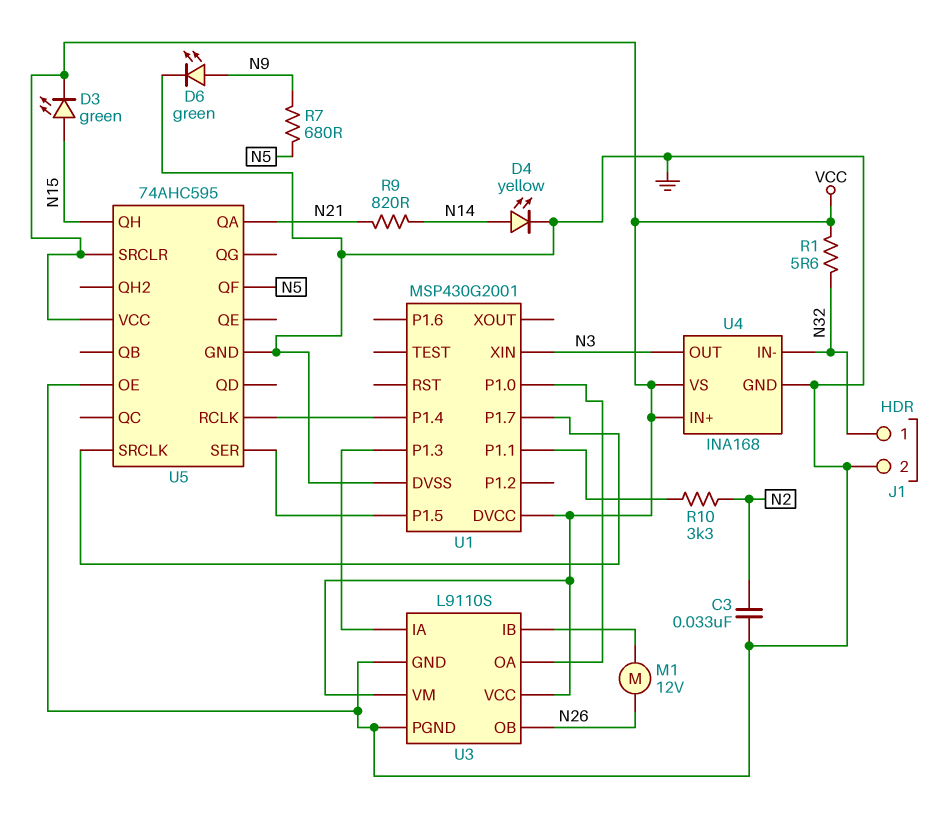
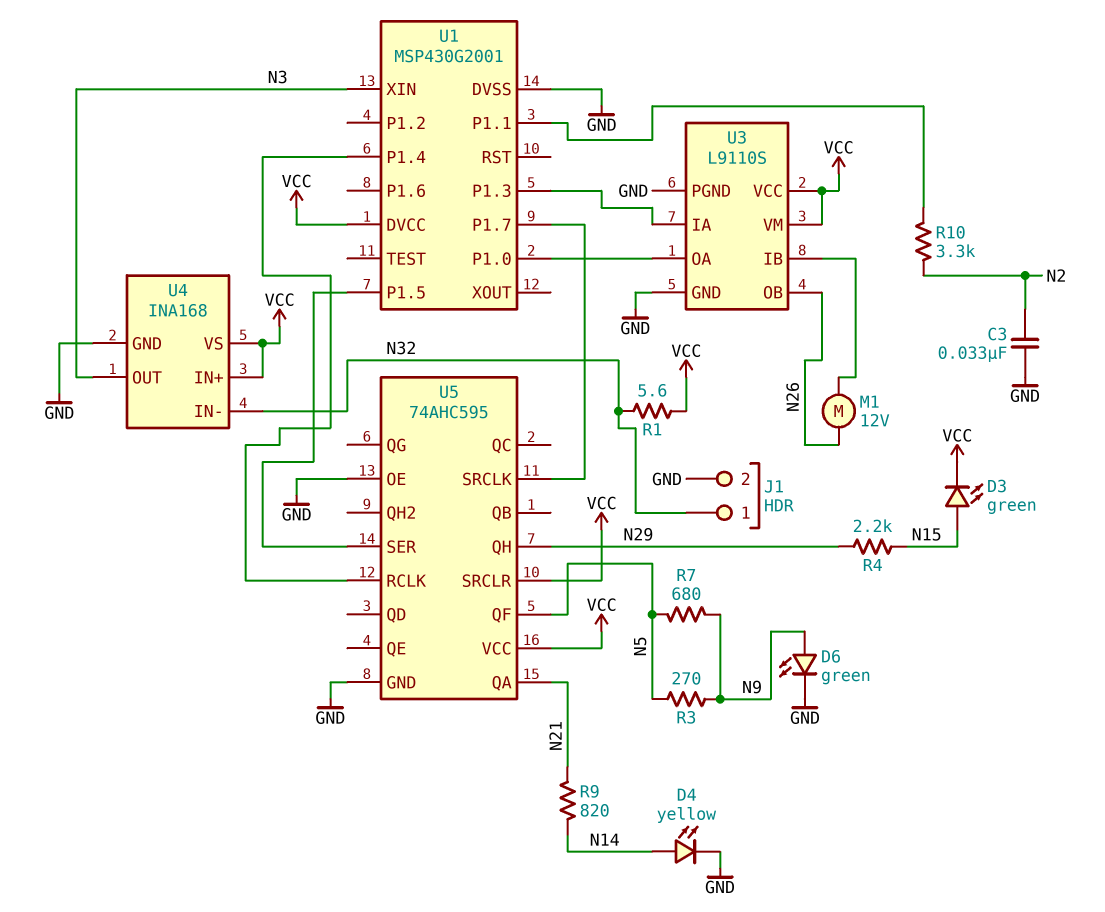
R3: none -> 270 (N5, N9)
R4: none -> 2.2k (N15, N29)
U5 pin QH: N15 -> N29

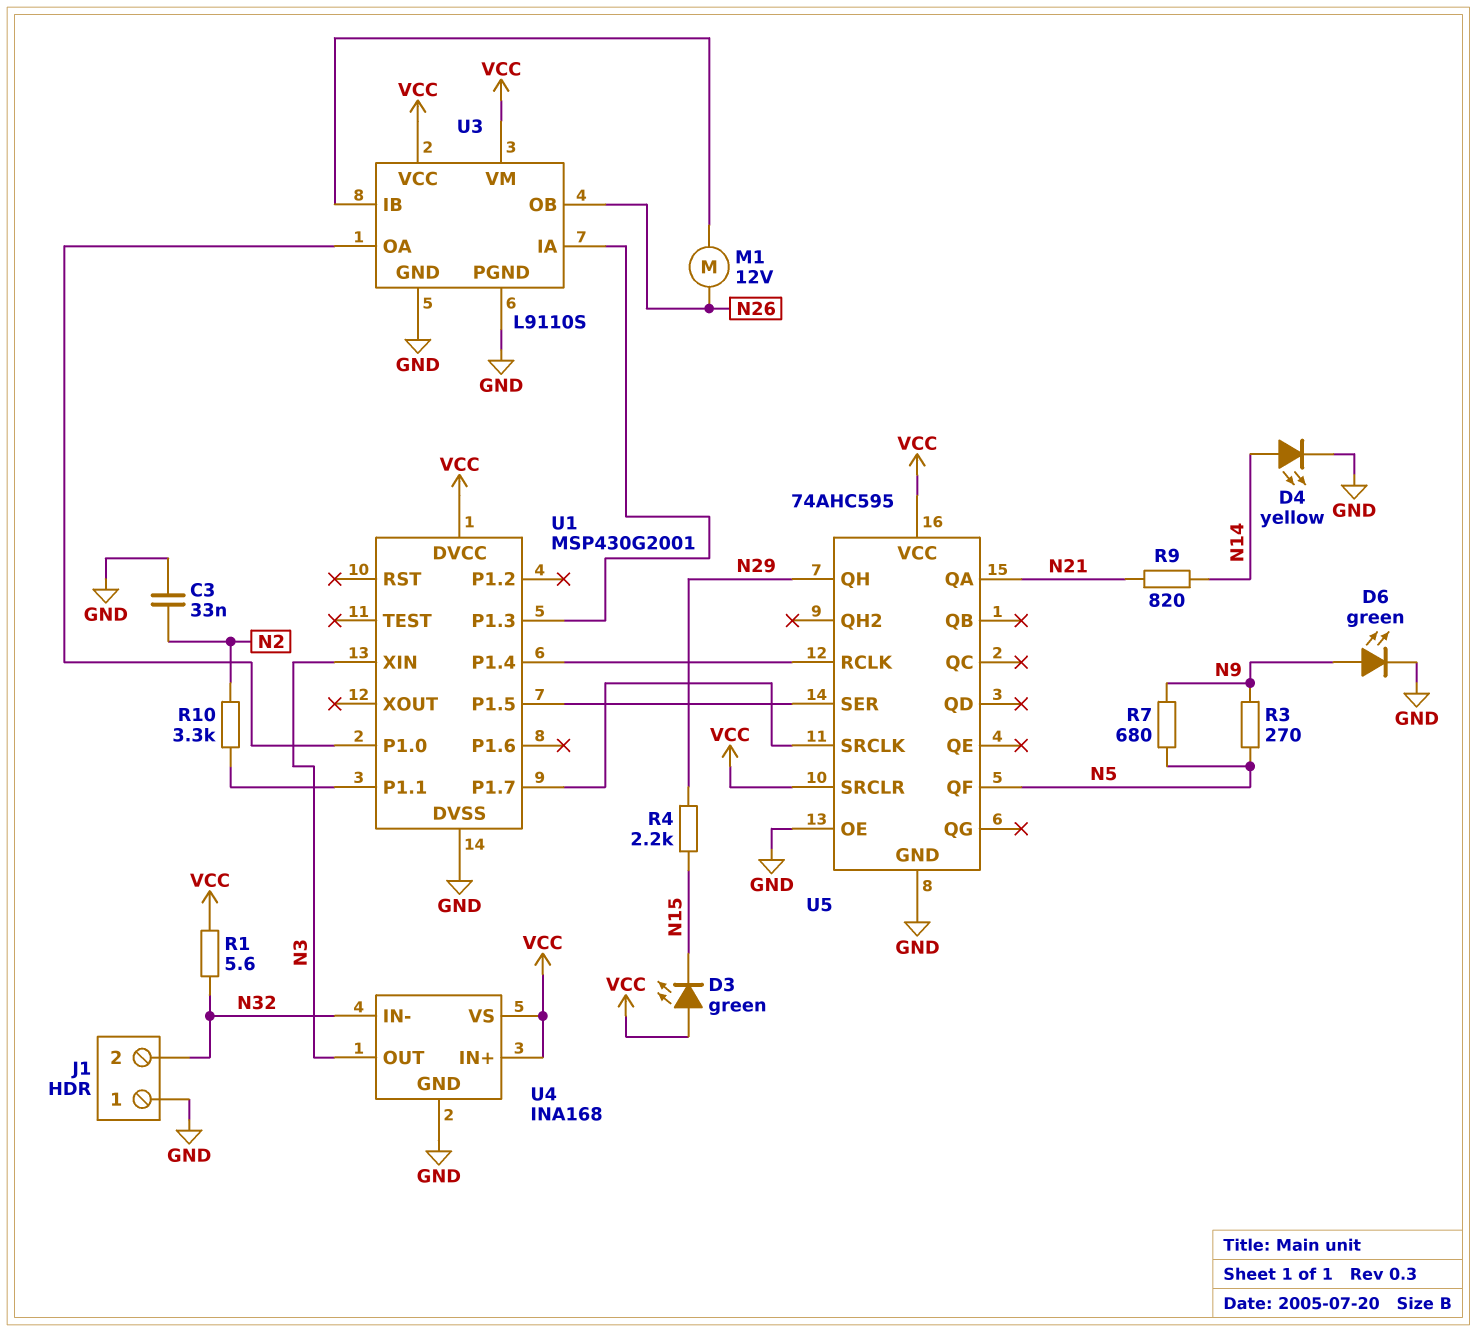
D3: LED green (A N15, K VCC) -> LED green (A VCC, K N15)
J1 pin 1: N32 -> GND
J1 pin 2: GND -> N32

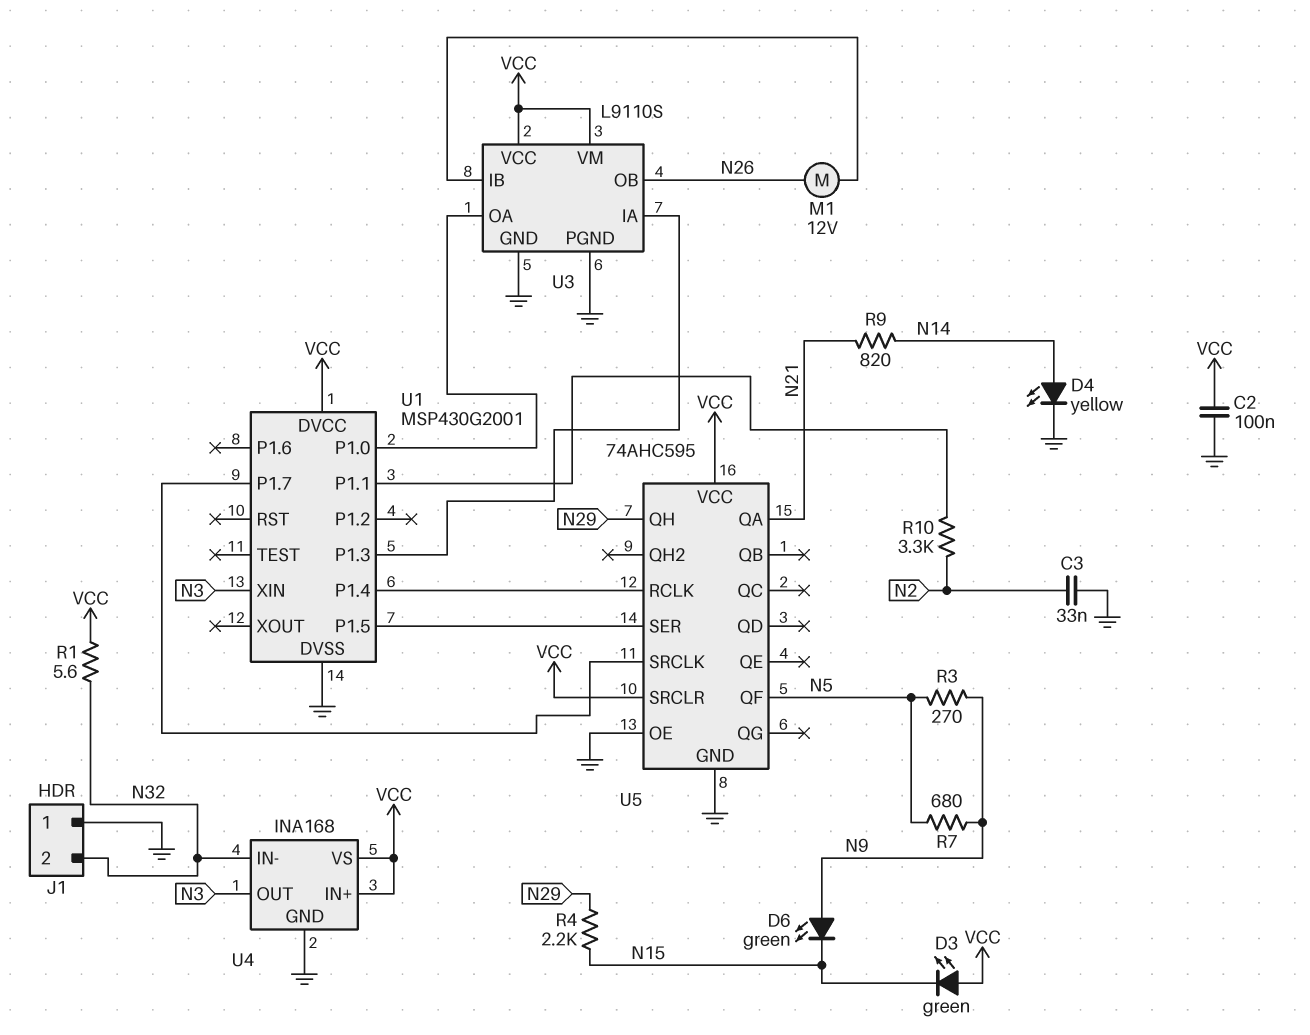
C2: none -> 100nF (GND, VCC)
D6: LED green (A N9, K GND) -> LED green (A N9, K N15)

